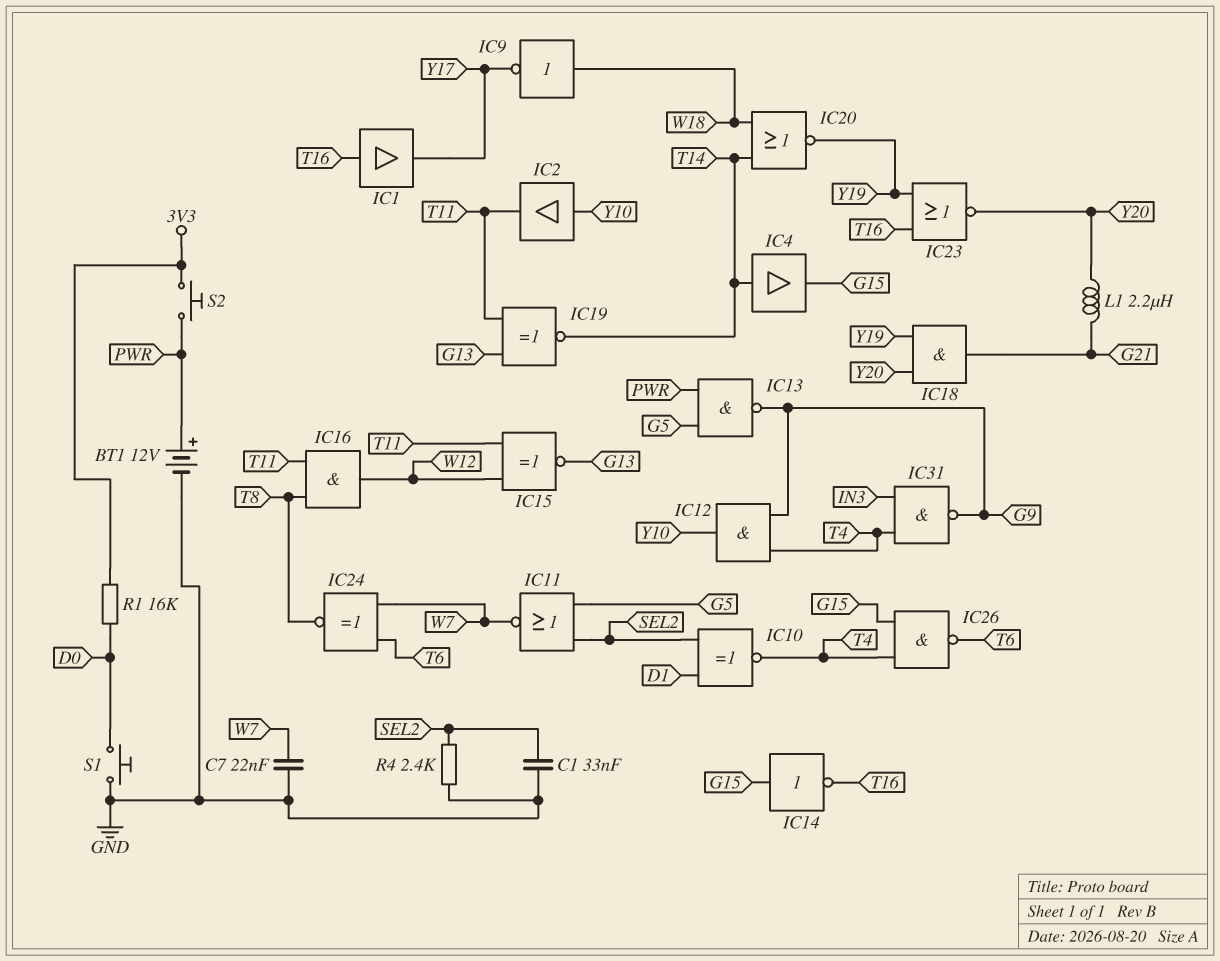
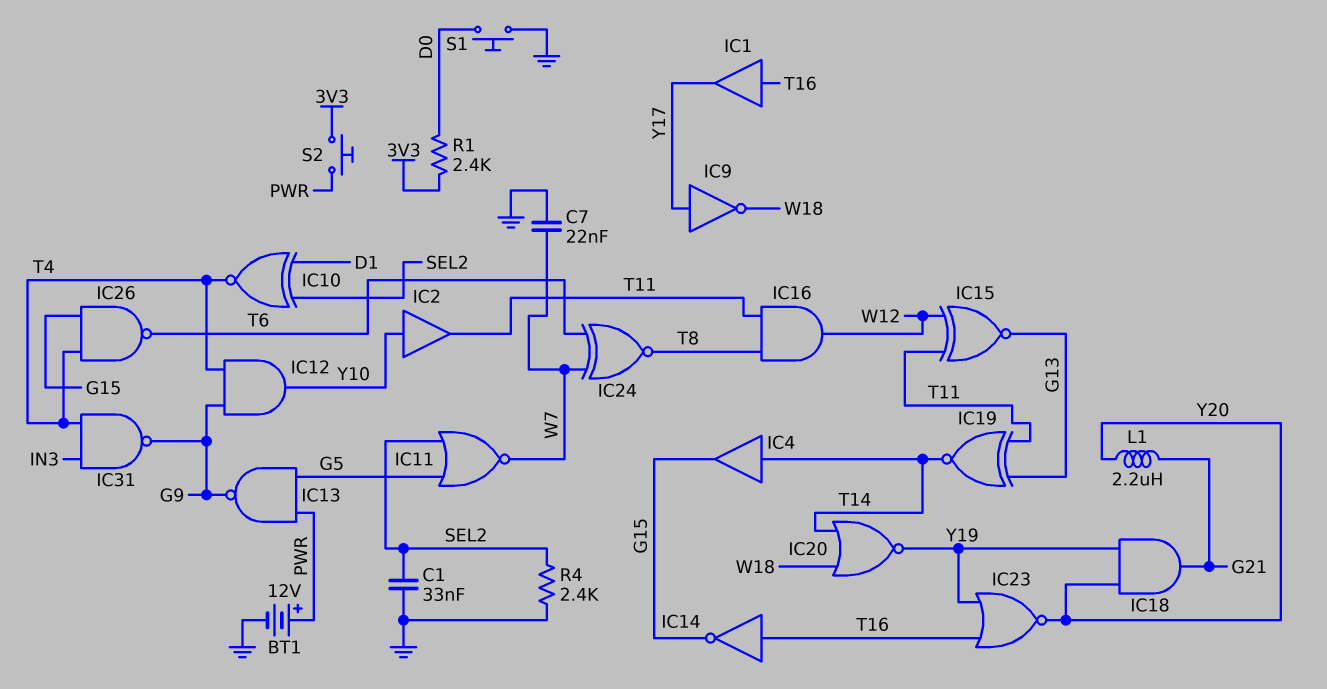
IC9: NOT (in W18, out Y17) -> NOT (in Y17, out W18)
IC14: NOT (in G15, out T16) -> NOT (in T16, out G15)
R1: 16k (3V3, D0) -> 2.4k (3V3, D0)

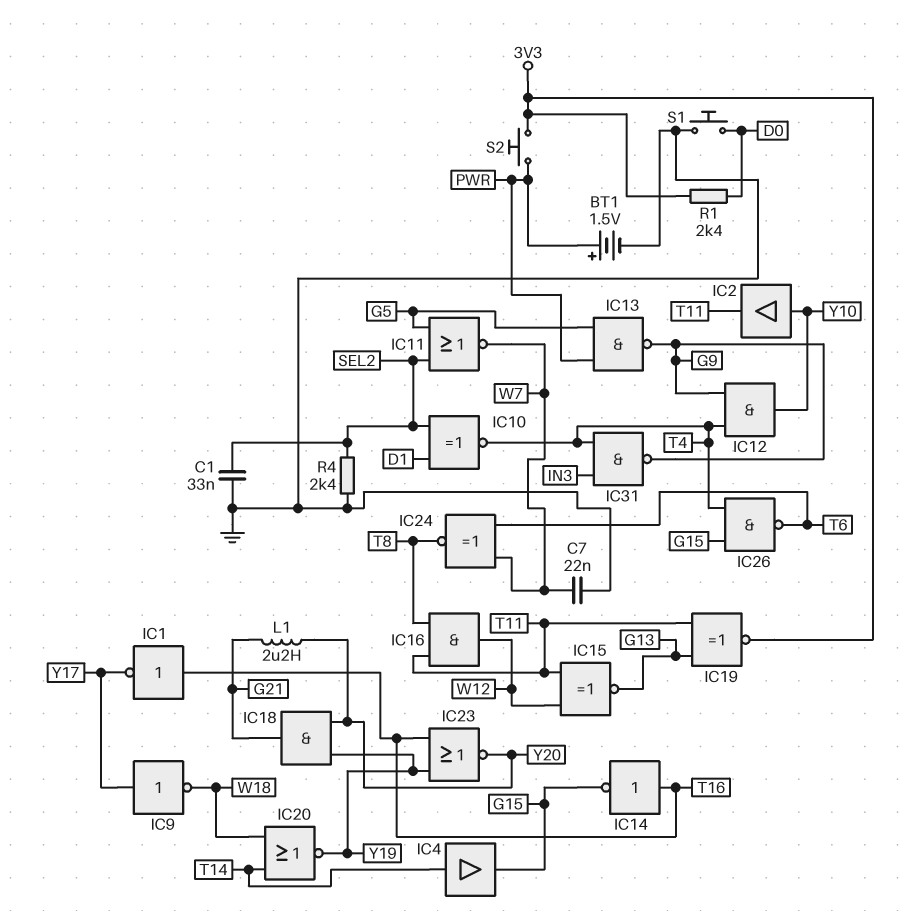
BT1: 12V (plus PWR, minus GND) -> 1.5V (plus PWR, minus GND)
IC1: buffer (in T16, out Y17) -> NOT (in T16, out Y17)
IC19: XNOR (in G13, in T11, out T14) -> XNOR (in G13, in T11, out 3V3)

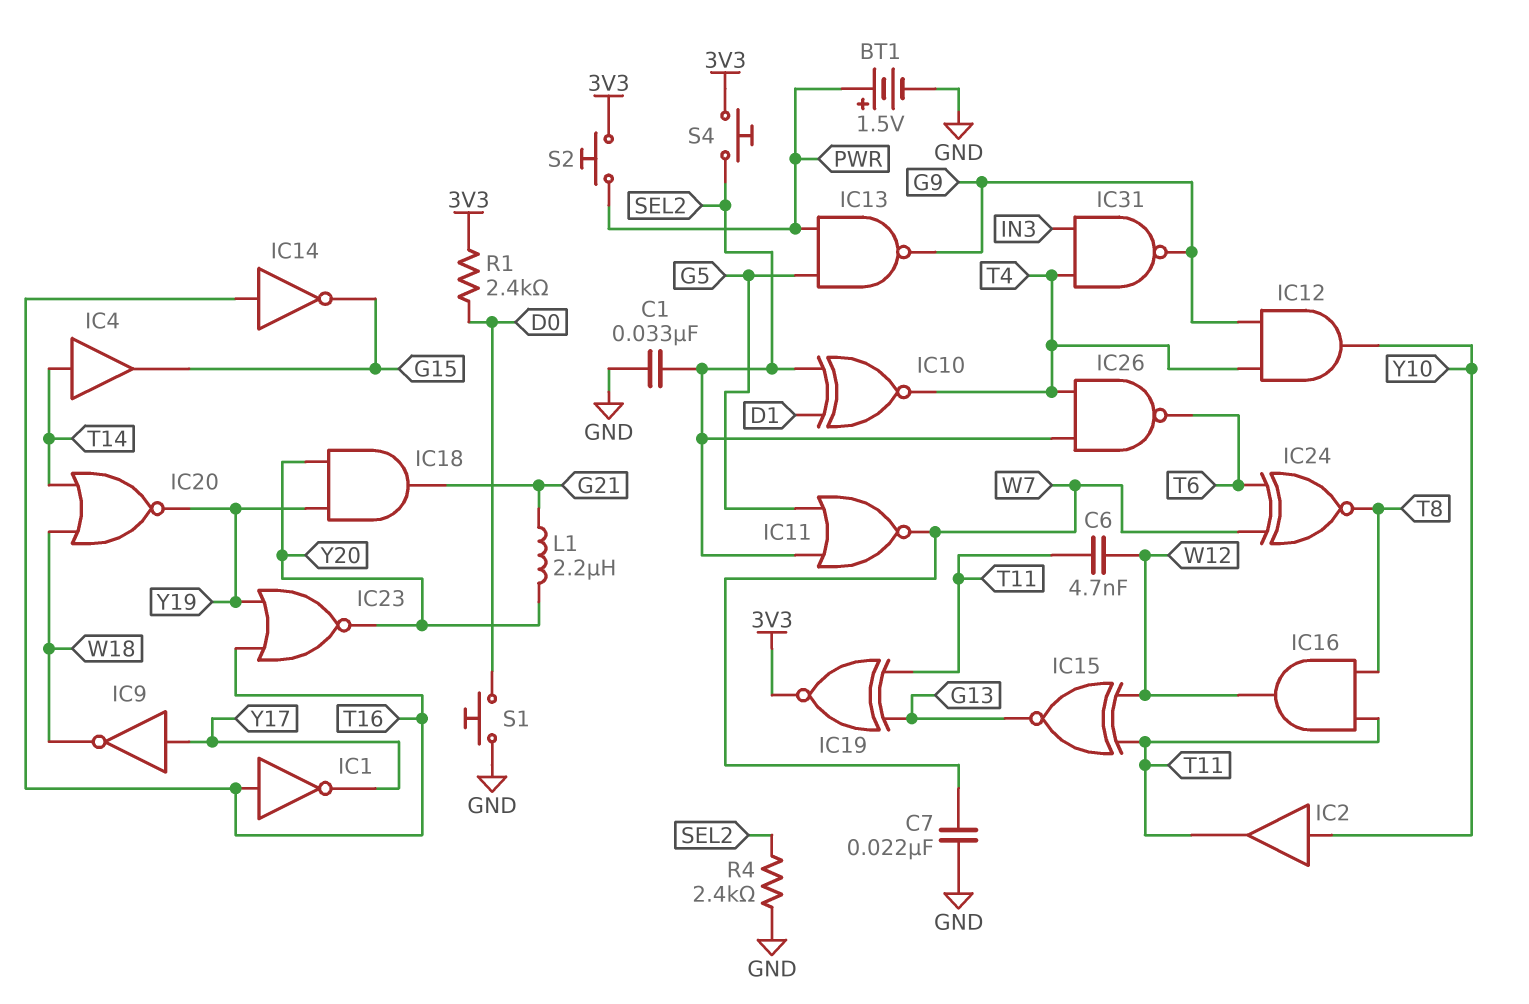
C6: none -> 4.7nF (T11, W12)
IC26: NAND (in G15, in T4, out T6) -> NAND (in SEL2, in T4, out T6)
S4: none -> button (3V3, SEL2)

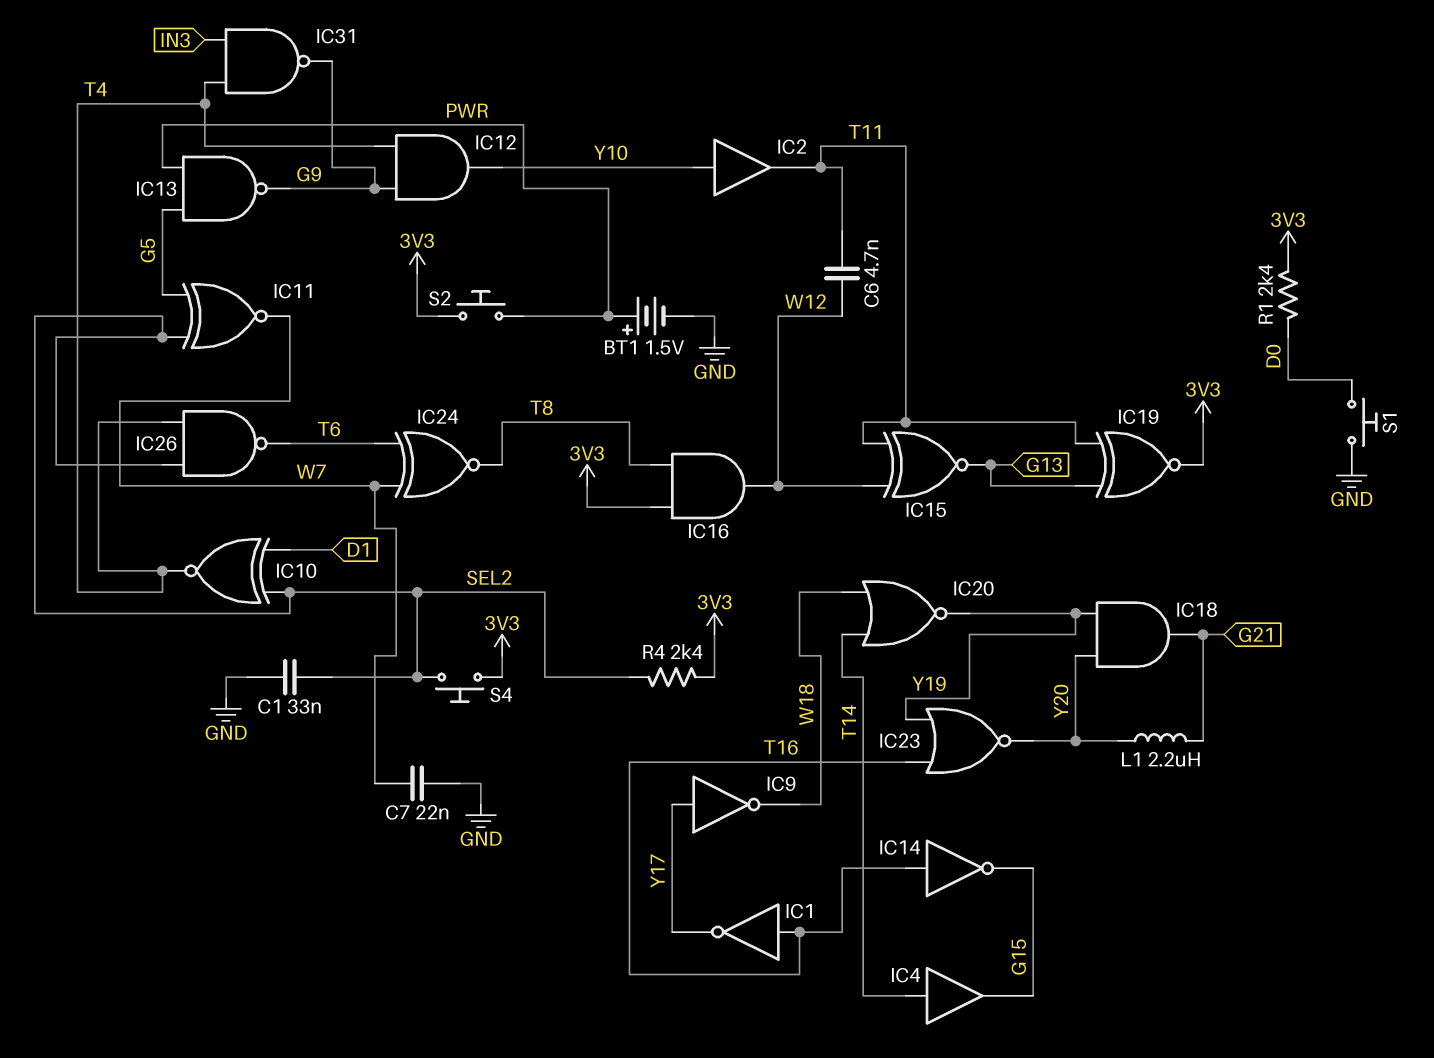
IC11: NOR (in G5, in SEL2, out W7) -> XNOR (in G5, in SEL2, out W7)
IC16: AND (in T8, in T11, out W12) -> AND (in 3V3, in T8, out W12)
R4: 2.4k (GND, SEL2) -> 2.4k (3V3, SEL2)

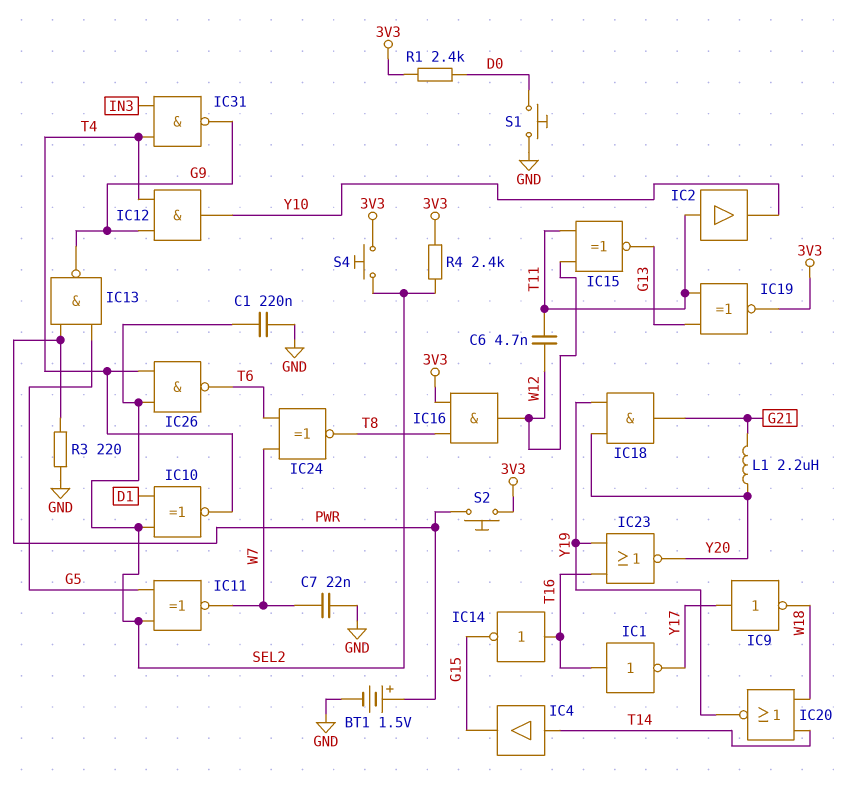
C1: 33nF (GND, SEL2) -> 220nF (GND, SEL2)
IC2: buffer (in Y10, out T11) -> buffer (in T11, out Y10)
R3: none -> 220 (GND, PWR)

